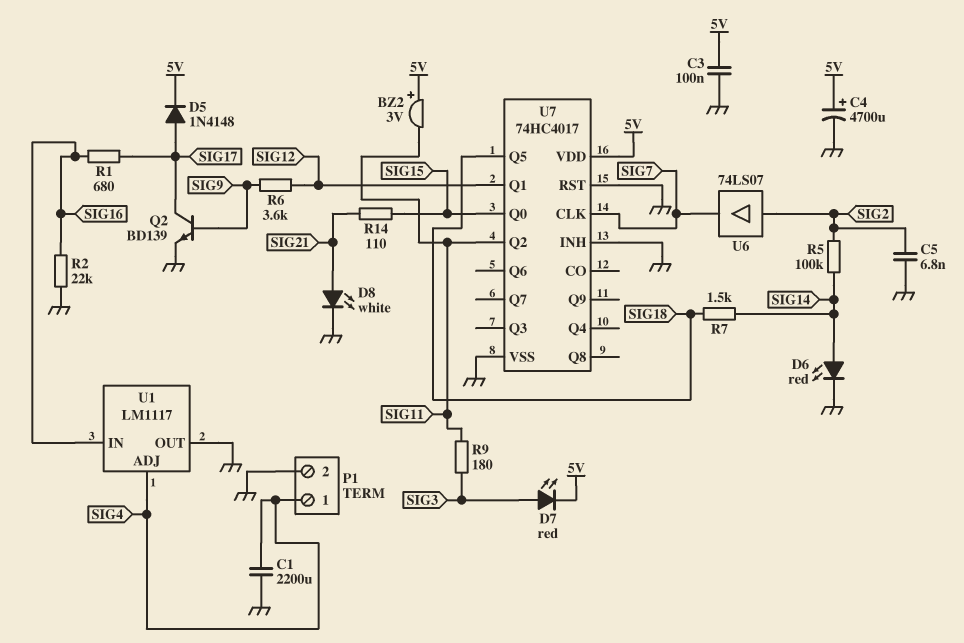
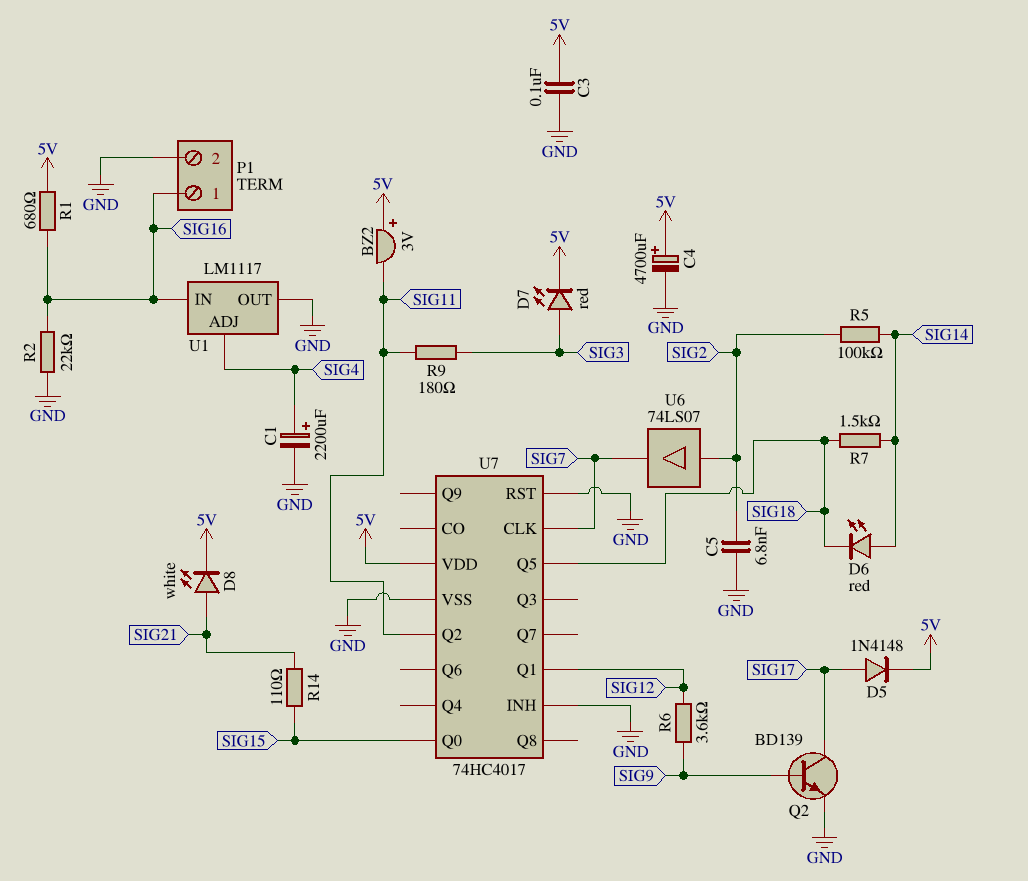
C1: 2200uF (GND, SIG4) -> 2200uF (plus SIG4, minus GND)
D6: LED red (A SIG14, K GND) -> LED red (A SIG14, K SIG18)
D8: LED white (A SIG21, K GND) -> LED white (A SIG21, K 5V)
P1 pin 1: SIG4 -> SIG16
R1: 680 (SIG16, SIG17) -> 680 (5V, SIG16)

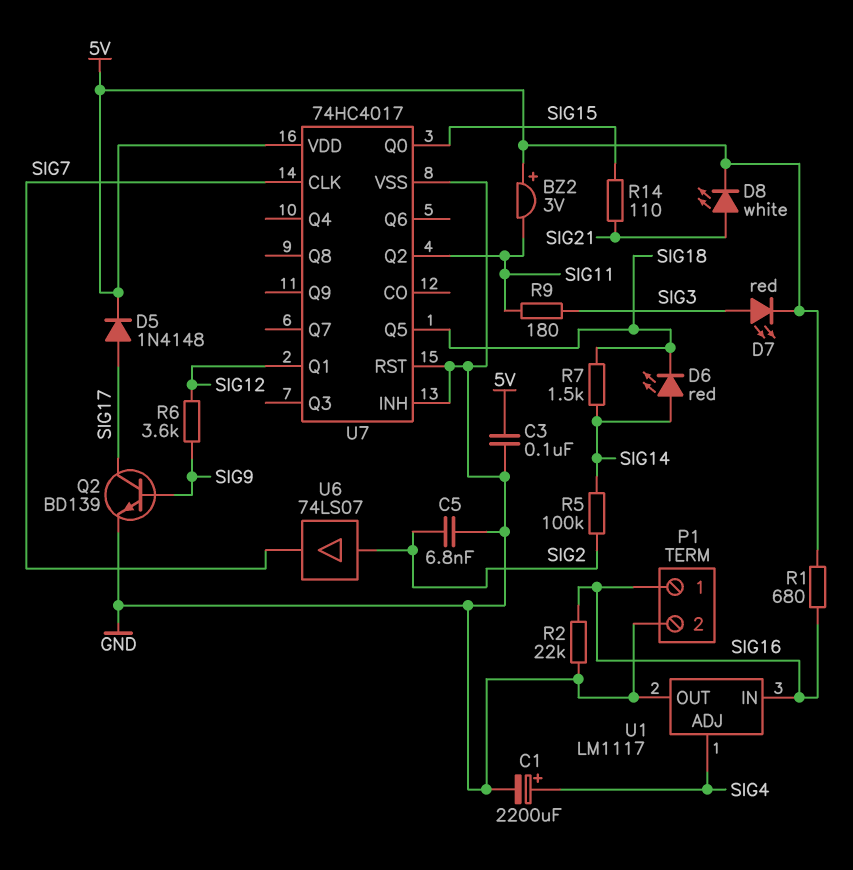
C4: 4700uF (plus 5V, minus GND) -> none

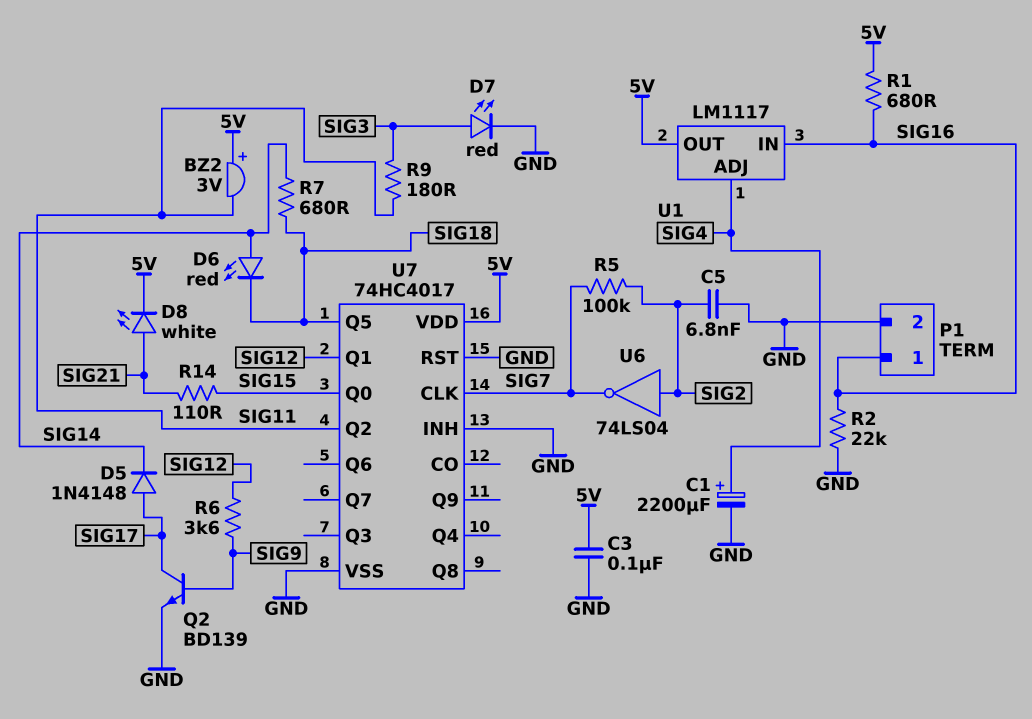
D5: diode 1N4148 (A SIG17, K 5V) -> diode 1N4148 (A SIG17, K SIG14)
D7: LED red (A SIG3, K 5V) -> LED red (A SIG3, K GND)
R5: 100k (SIG2, SIG14) -> 100k (SIG2, SIG7)
R7: 1.5k (SIG14, SIG18) -> 680 (SIG14, SIG18)
U1 pin OUT: GND -> 5V
U6: buffer 74LS07 (in SIG2, out SIG7) -> NOT 74LS04 (in SIG2, out SIG7)

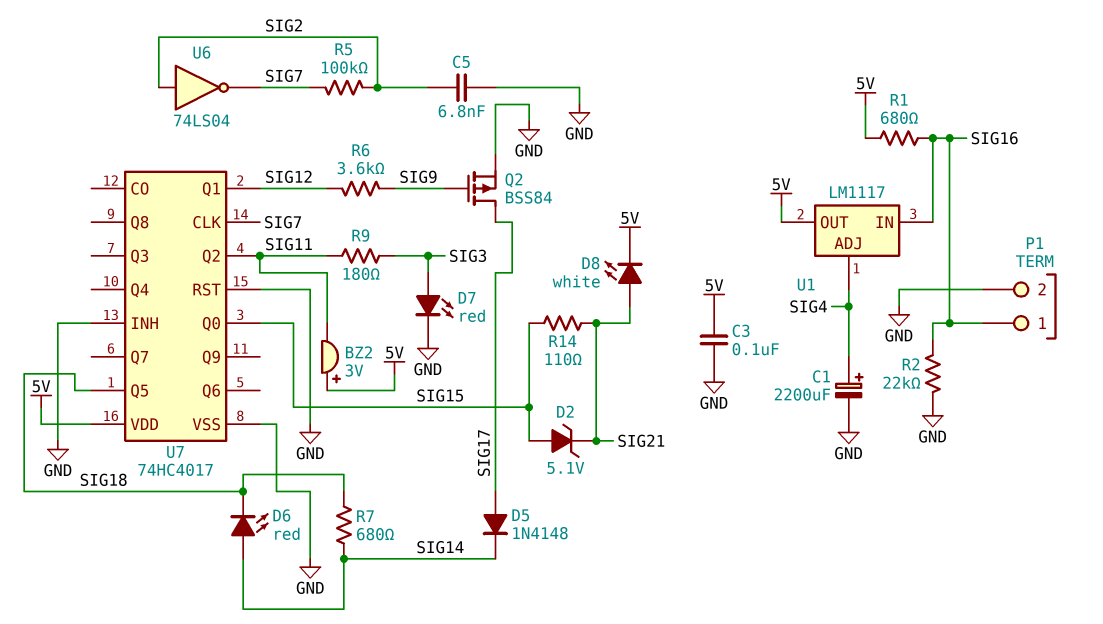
D2: none -> zener 5.1V (A SIG15, K SIG21)
Q2: NPN BD139 (B SIG9, C SIG17, E GND) -> PMOS BSS84 (G SIG9, D SIG17, S GND)

